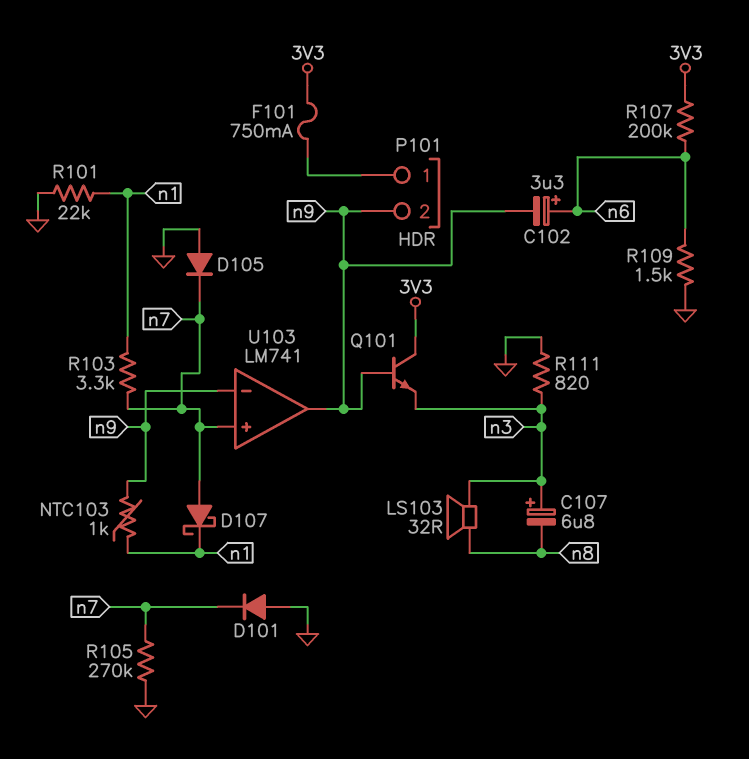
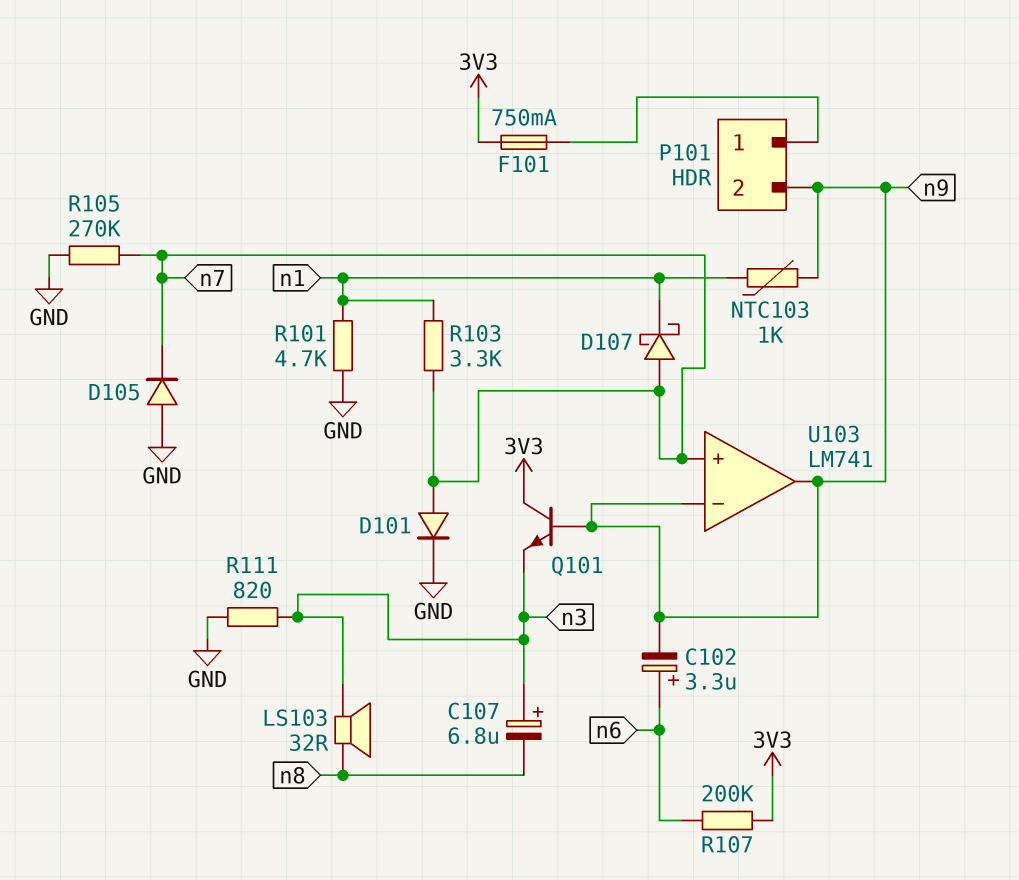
D101: diode (A GND, K n7) -> diode (A n7, K GND)
R101: 22k (GND, n1) -> 4.7k (GND, n1)
R109: 1.5k (GND, n6) -> none

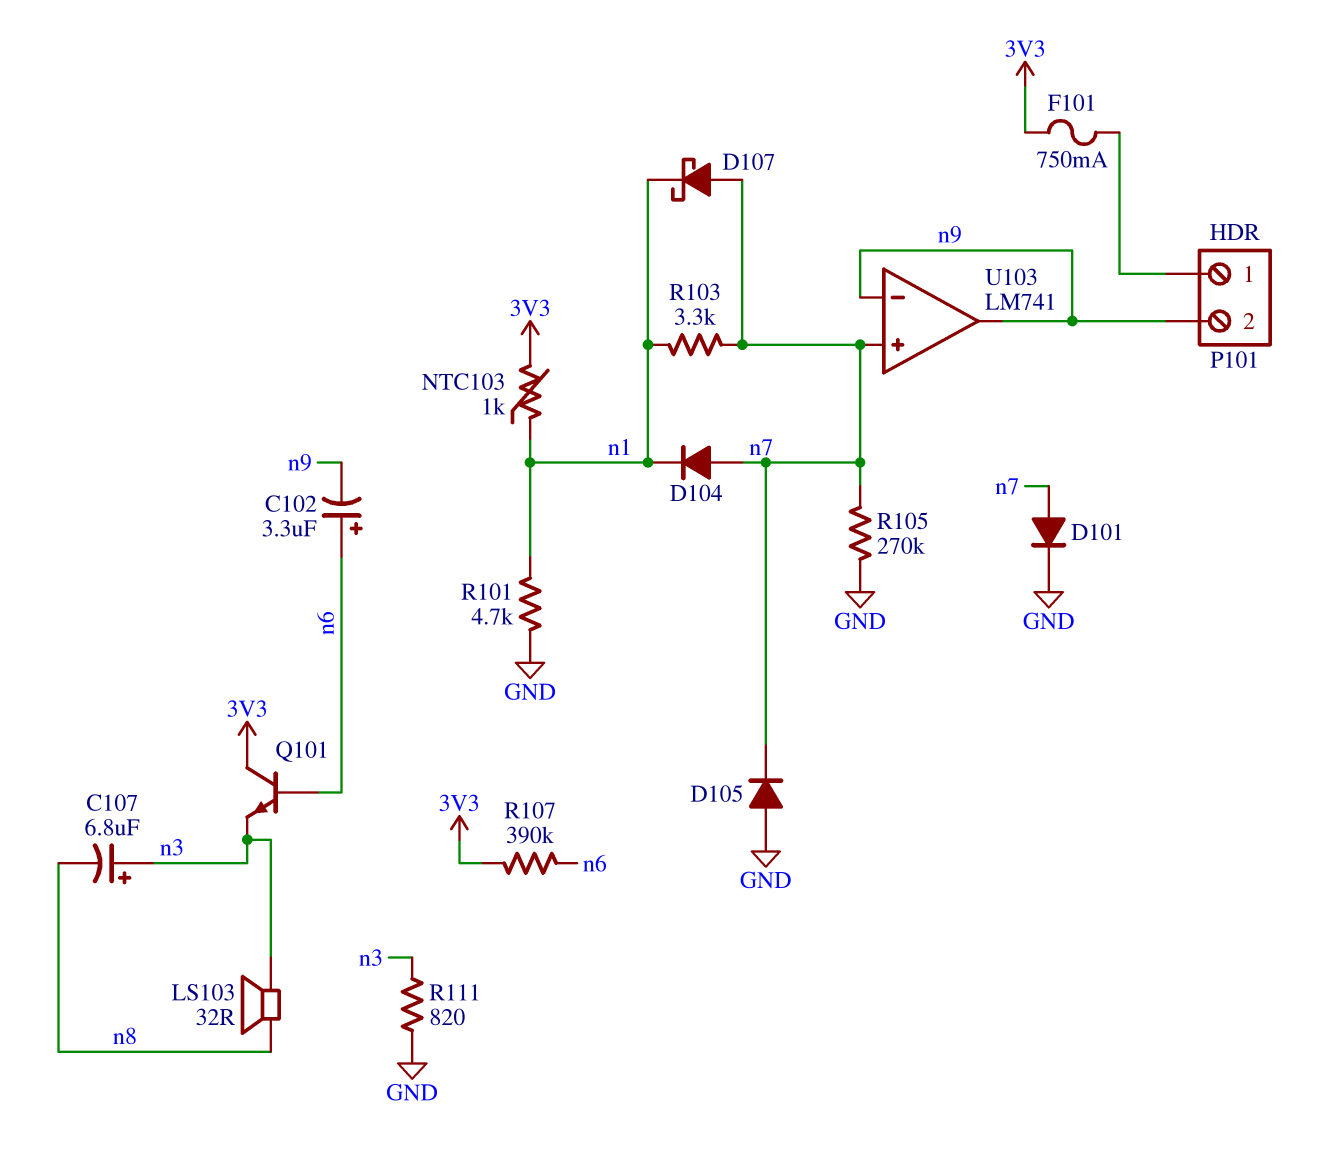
D104: none -> diode (A n7, K n1)
NTC103: 1k (n1, n9) -> 1k (3V3, n1)
Q101: NPN (B n9, C 3V3, E n3) -> NPN (B n6, C 3V3, E n3)
R107: 200k (3V3, n6) -> 390k (3V3, n6)

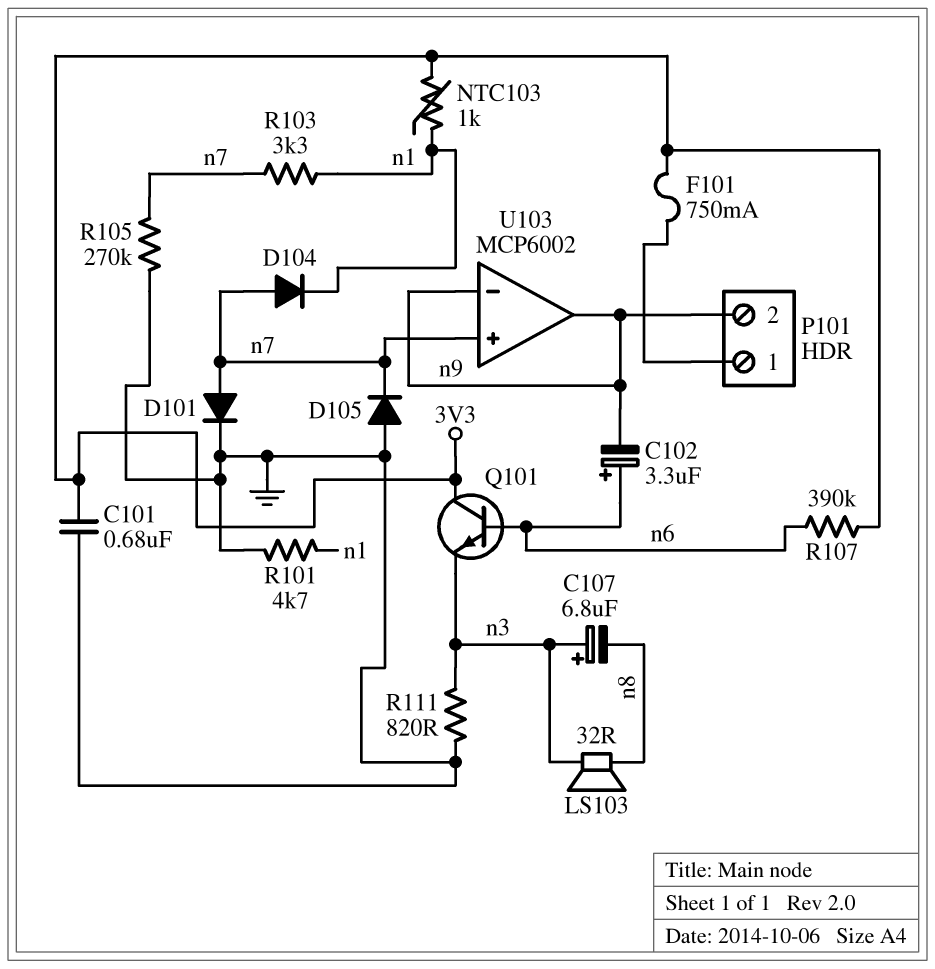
C101: none -> 680nF (3V3, GND)
D107: schottky (A n7, K n1) -> none
U103: LM741 -> MCP6002

